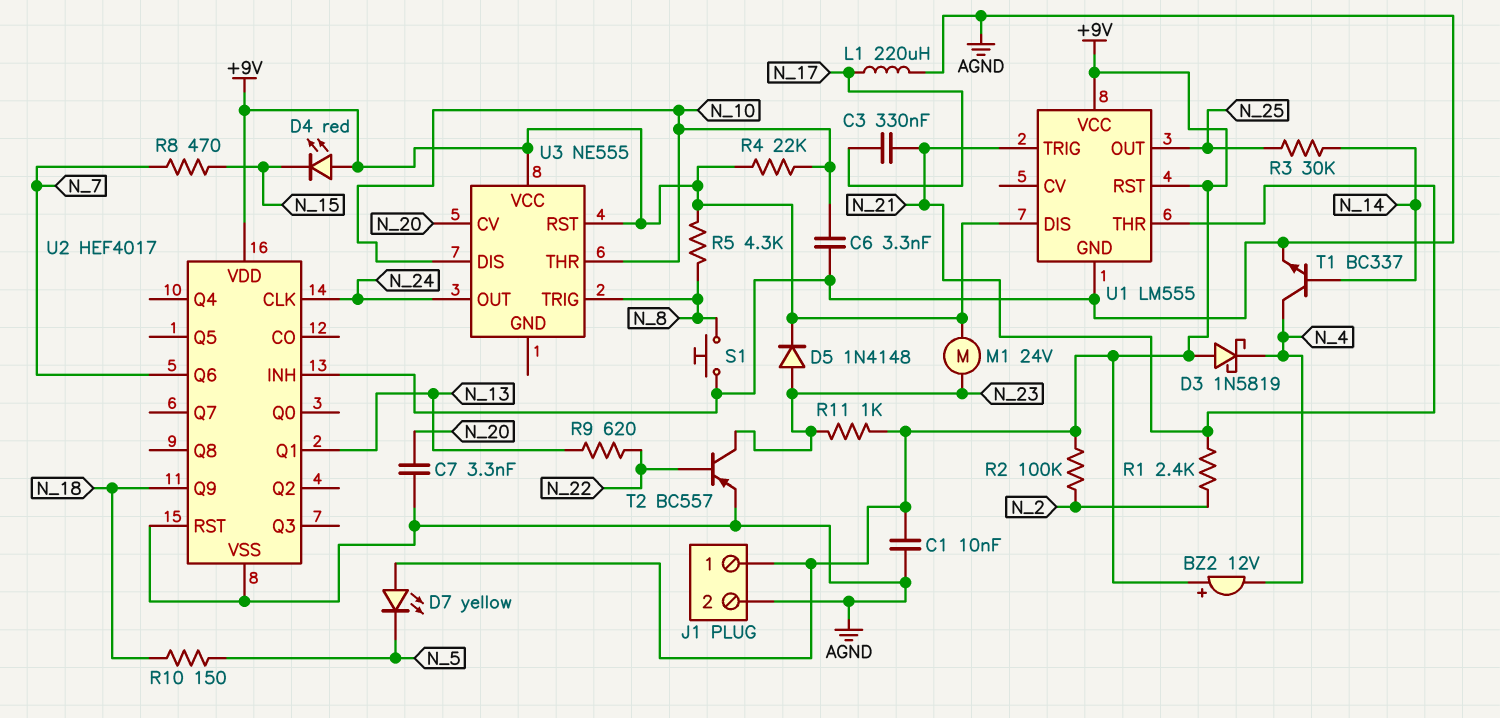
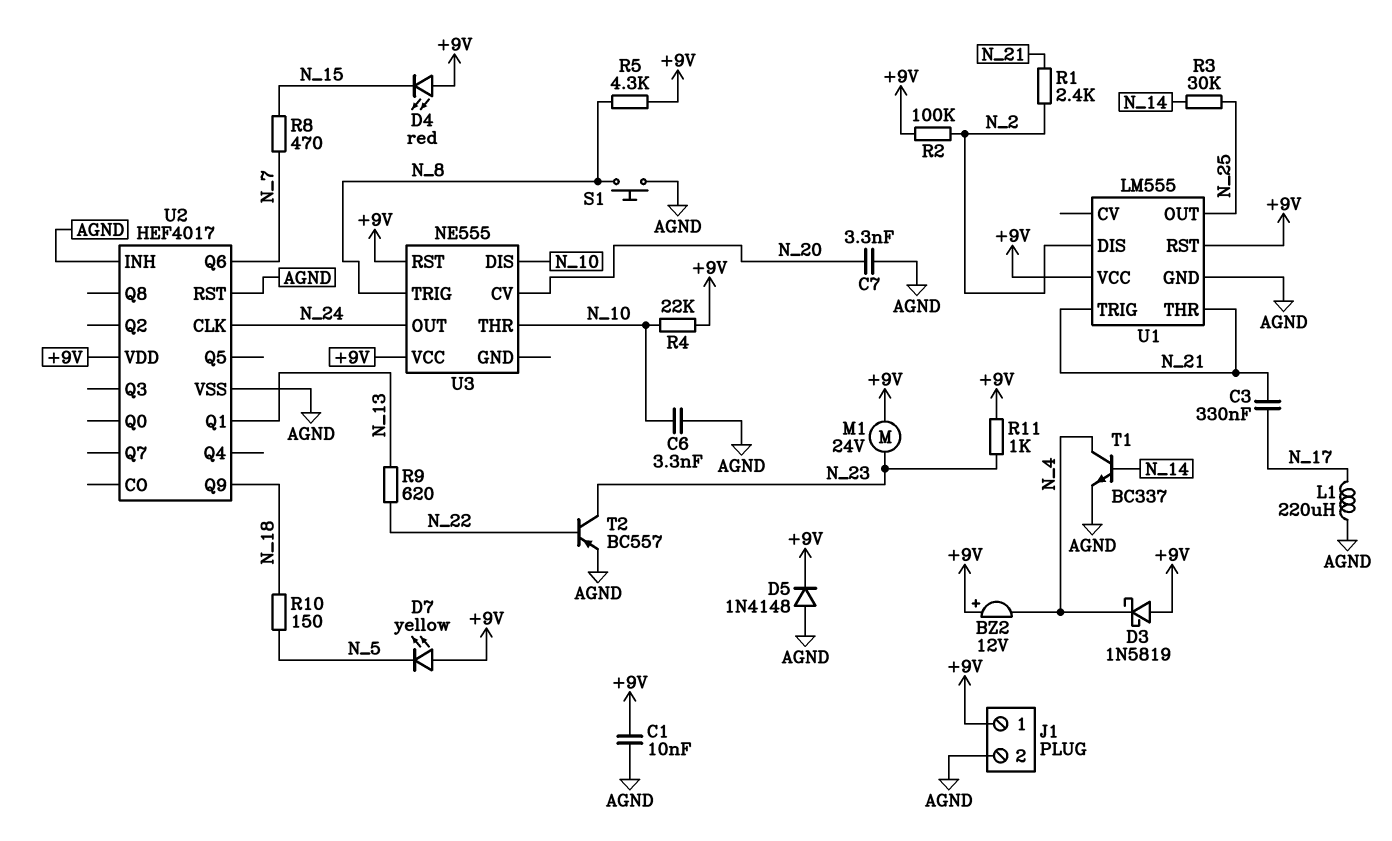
D5: diode 1N4148 (A N_23, K +9V) -> diode 1N4148 (A AGND, K +9V)
U1 pin DIS: +9V -> N_2

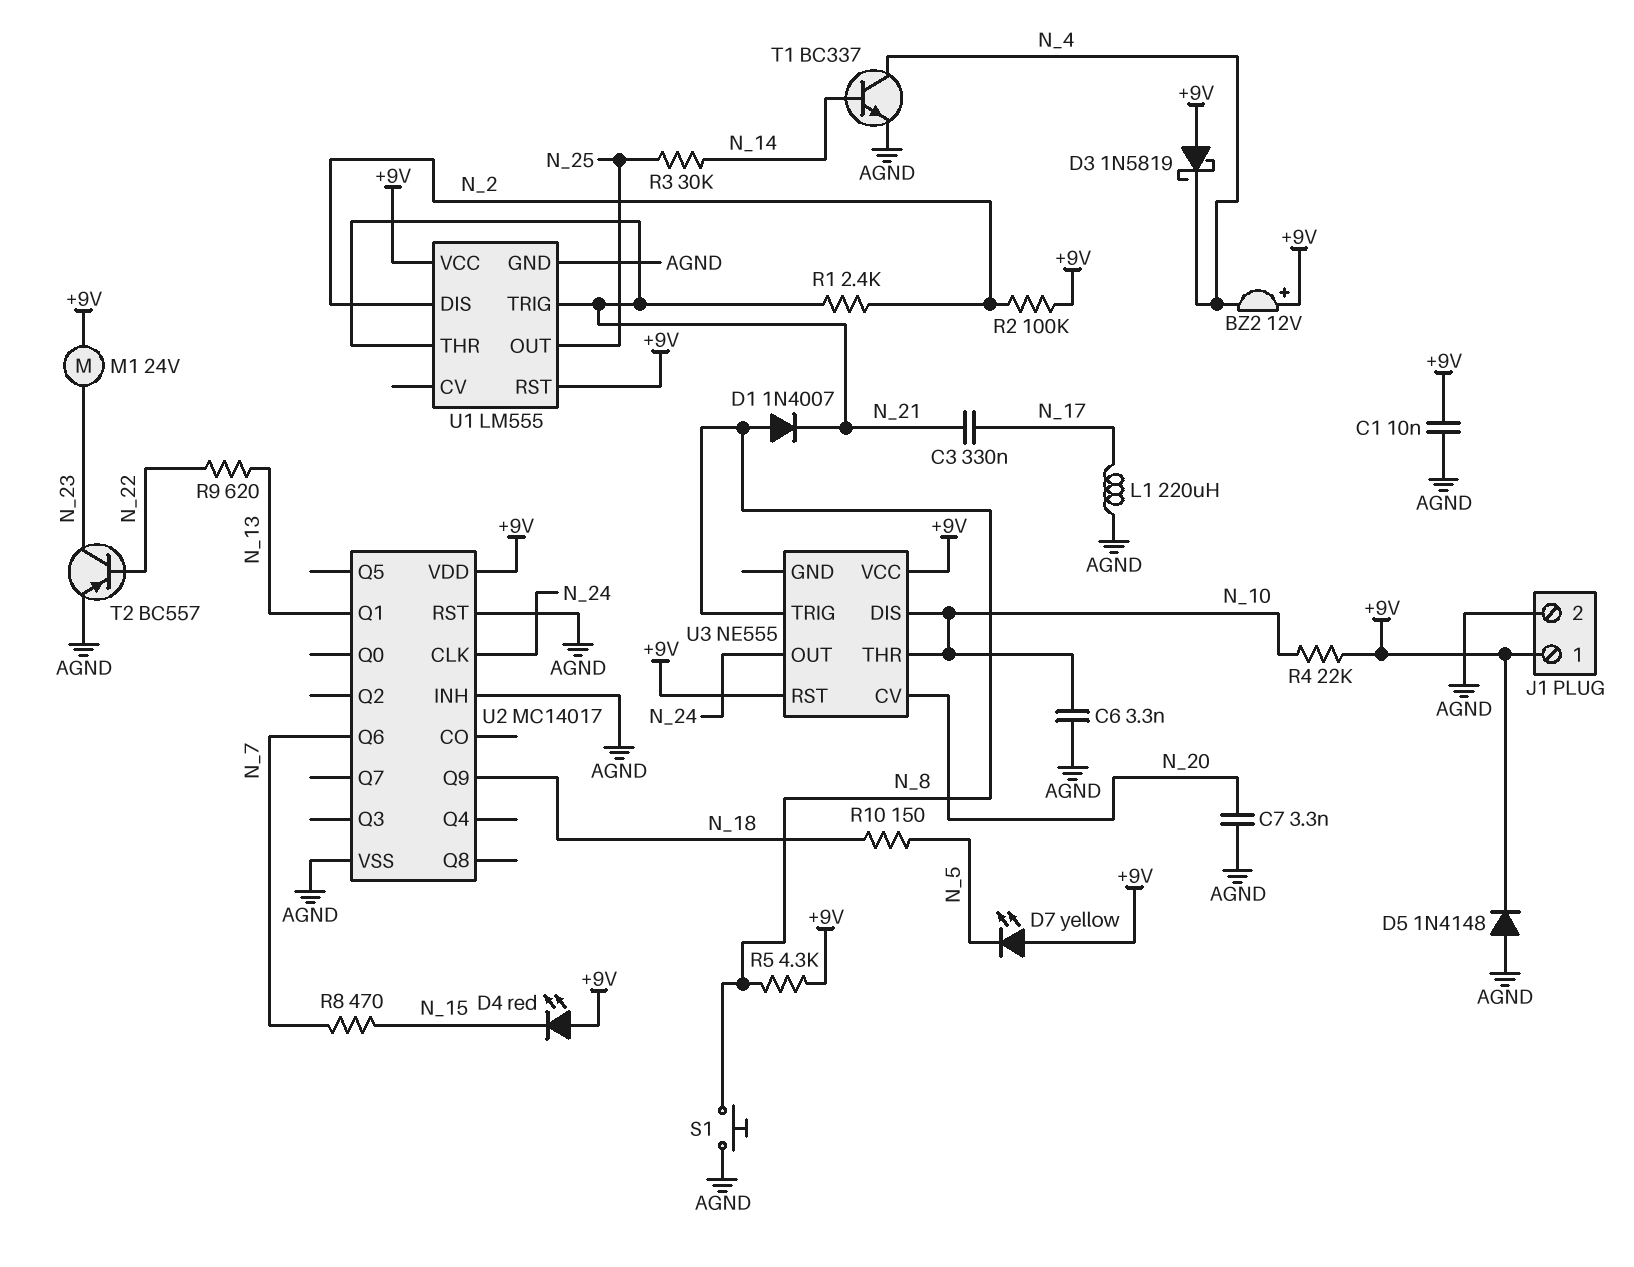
D1: none -> diode 1N4007 (A N_8, K N_21)
R11: 1k (+9V, N_23) -> none
U2: HEF4017 -> MC14017

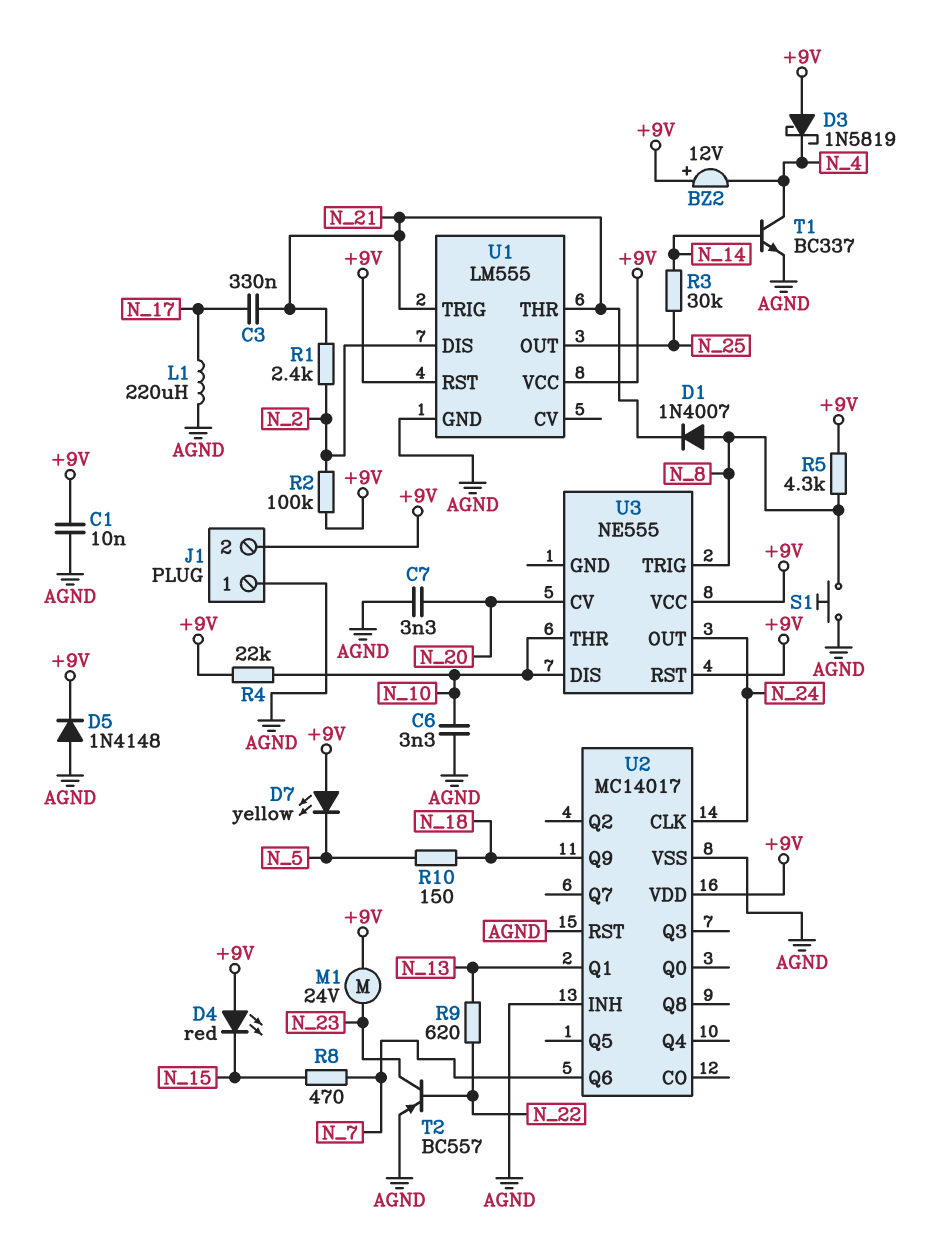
J1 pin 1: +9V -> AGND
J1 pin 2: AGND -> +9V

